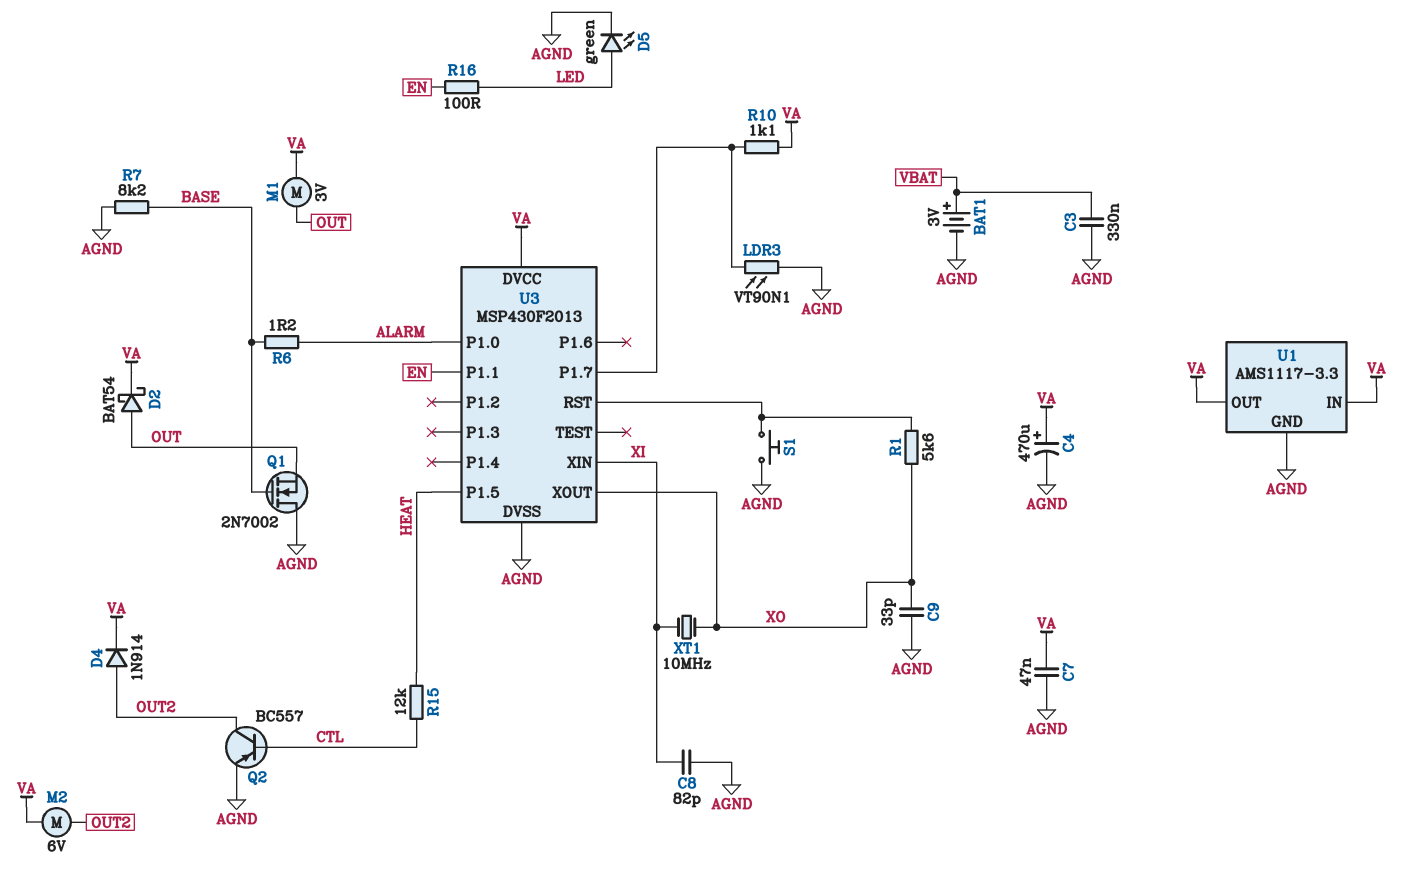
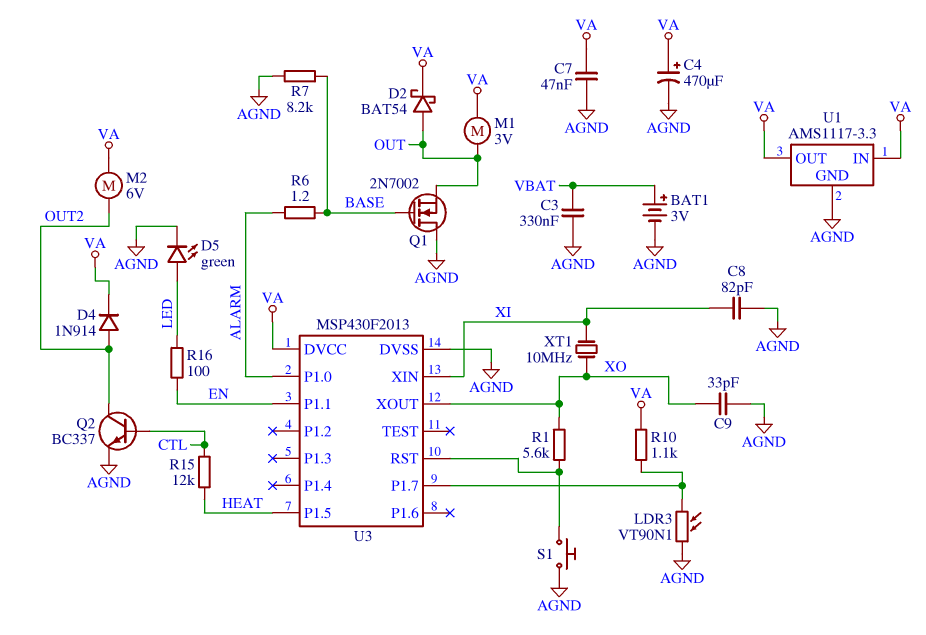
Q2: PNP BC557 (B CTL, C OUT2, E AGND) -> NPN BC337 (B CTL, C OUT2, E AGND)

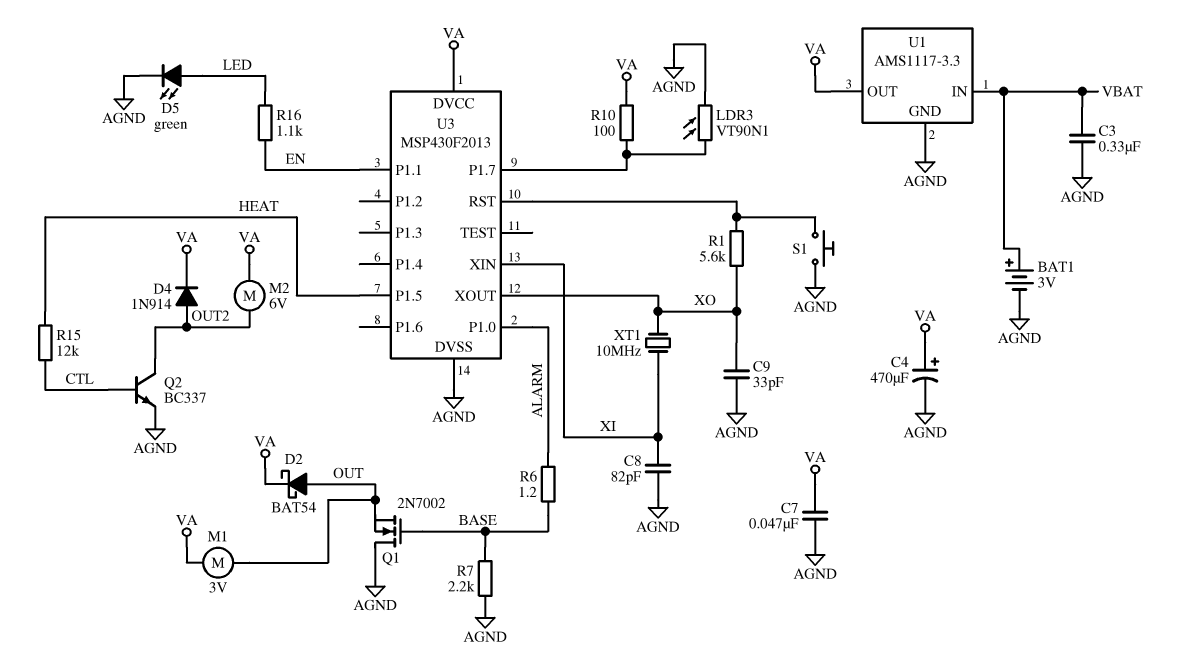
R7: 8.2k (AGND, BASE) -> 2.2k (AGND, BASE)
R10: 1.1k (U3/P1.7, VA) -> 100 (U3/P1.7, VA)
R16: 100 (EN, LED) -> 1.1k (EN, LED)
U1 pin IN: VA -> VBAT

